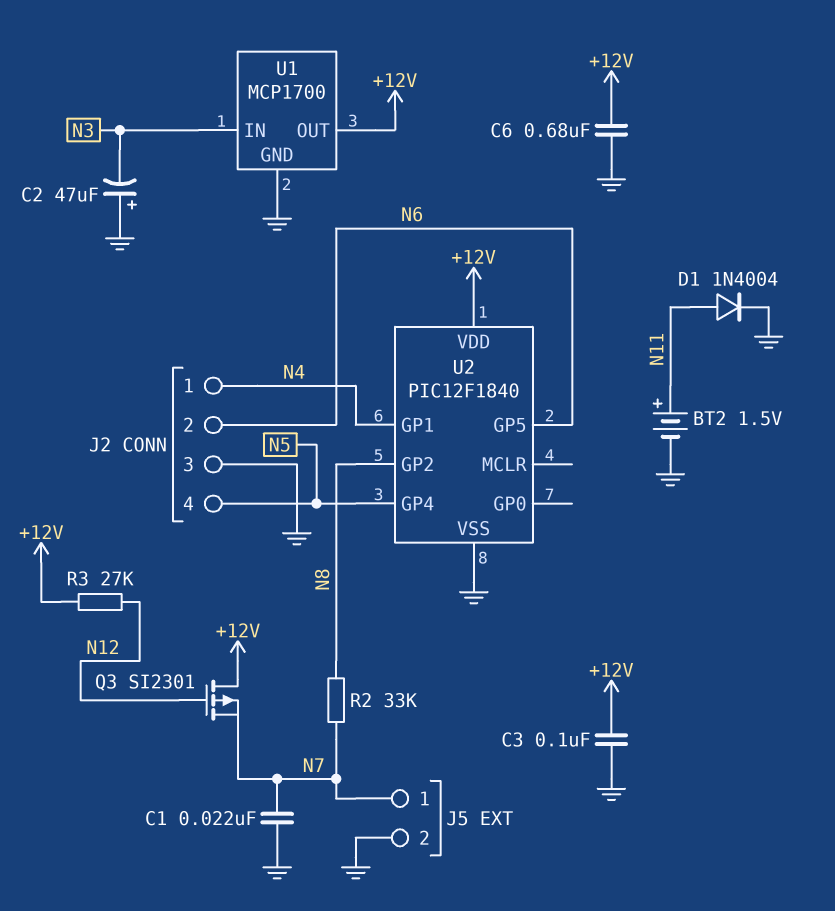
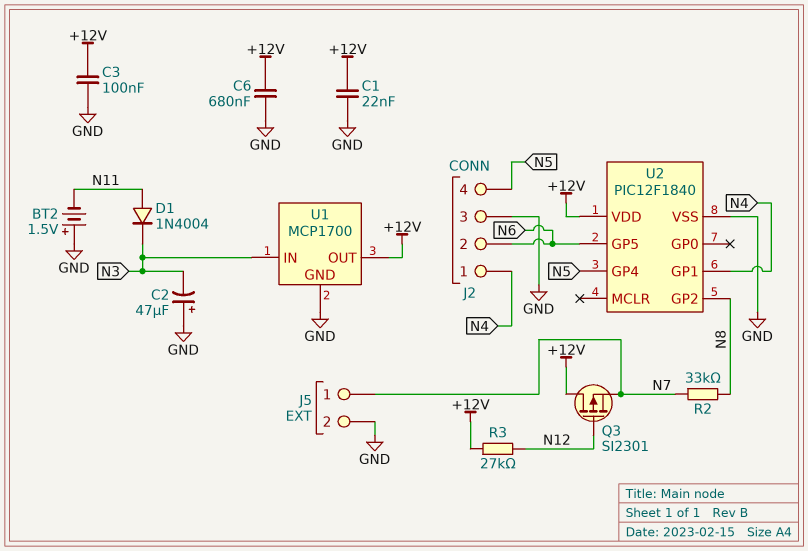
BT2: 1.5V (plus N11, minus GND) -> 1.5V (plus GND, minus N11)
C1: 22nF (GND, N7) -> 22nF (+12V, GND)
D1: diode 1N4004 (A N11, K GND) -> diode 1N4004 (A N11, K N3)

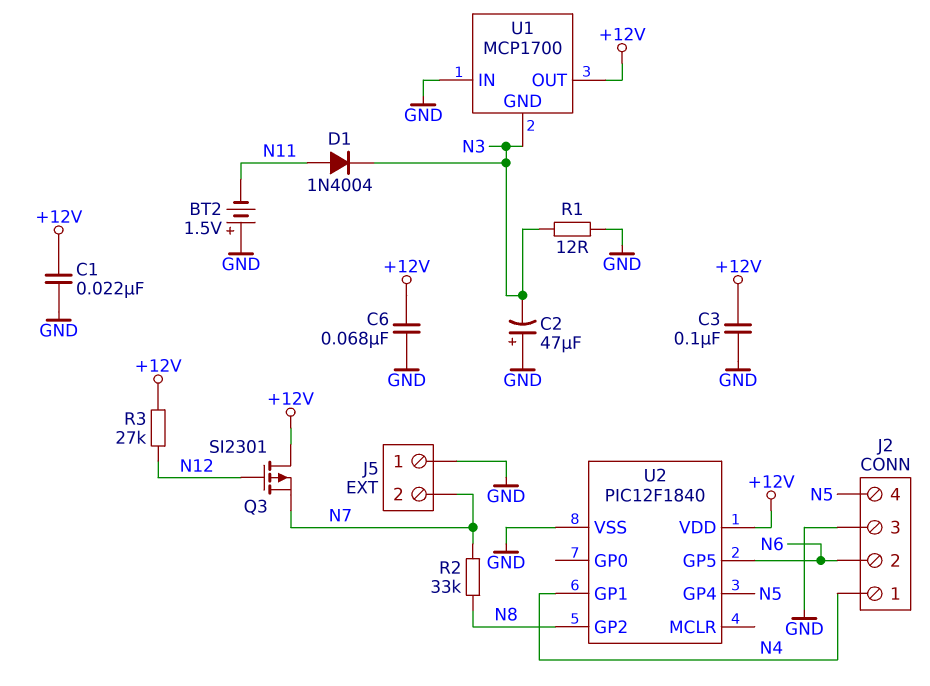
C6: 680nF (+12V, GND) -> 68nF (+12V, GND)
J5 pin 1: N7 -> GND
J5 pin 2: GND -> N7
R1: none -> 12 (GND, N3)
U1 pin GND: GND -> N3
U1 pin IN: N3 -> GND

